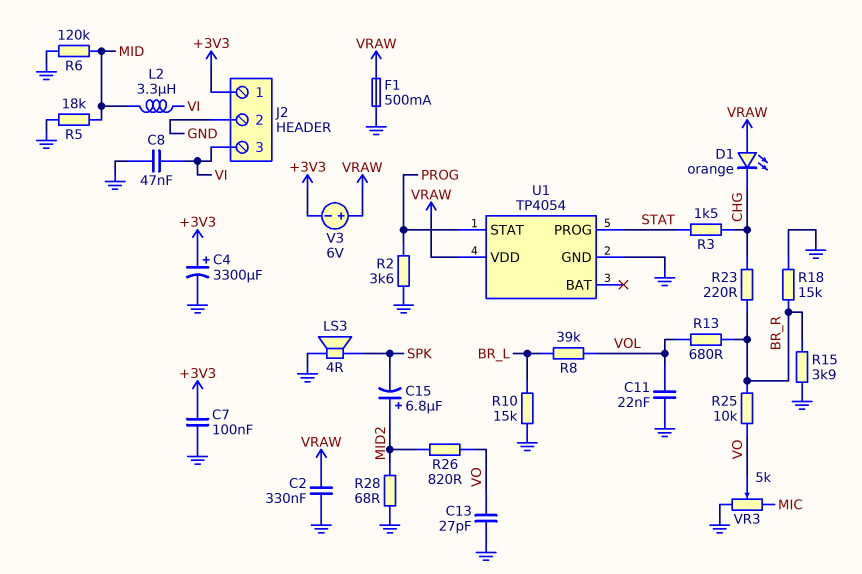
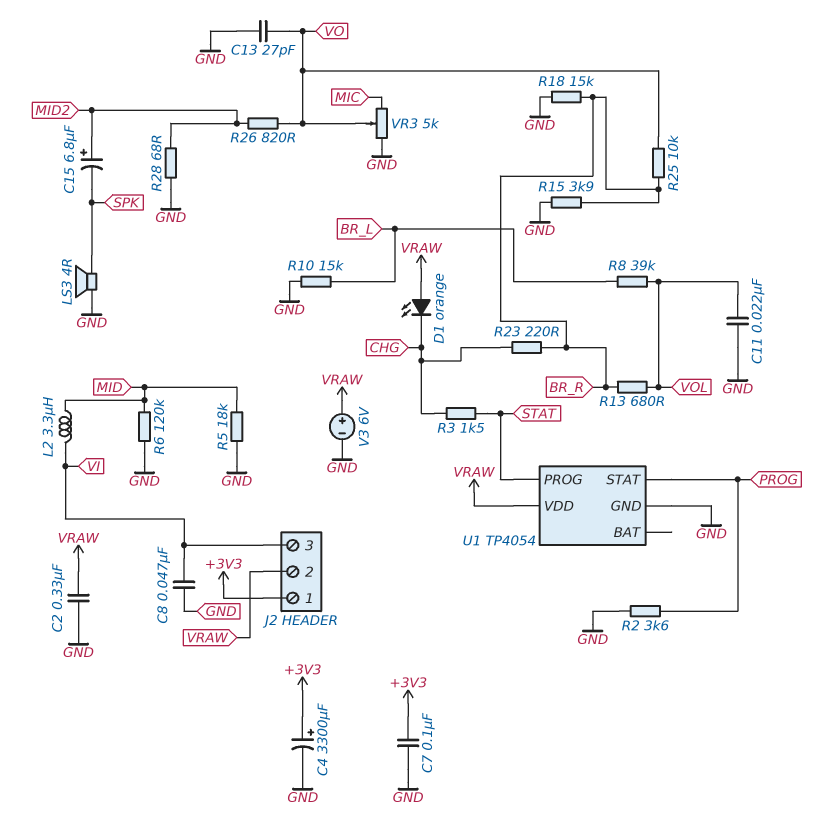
F1: 500mA (GND, VRAW) -> none
J2 pin 2: GND -> VRAW
V3: 6V (plus VRAW, minus +3V3) -> 6V (plus VRAW, minus GND)

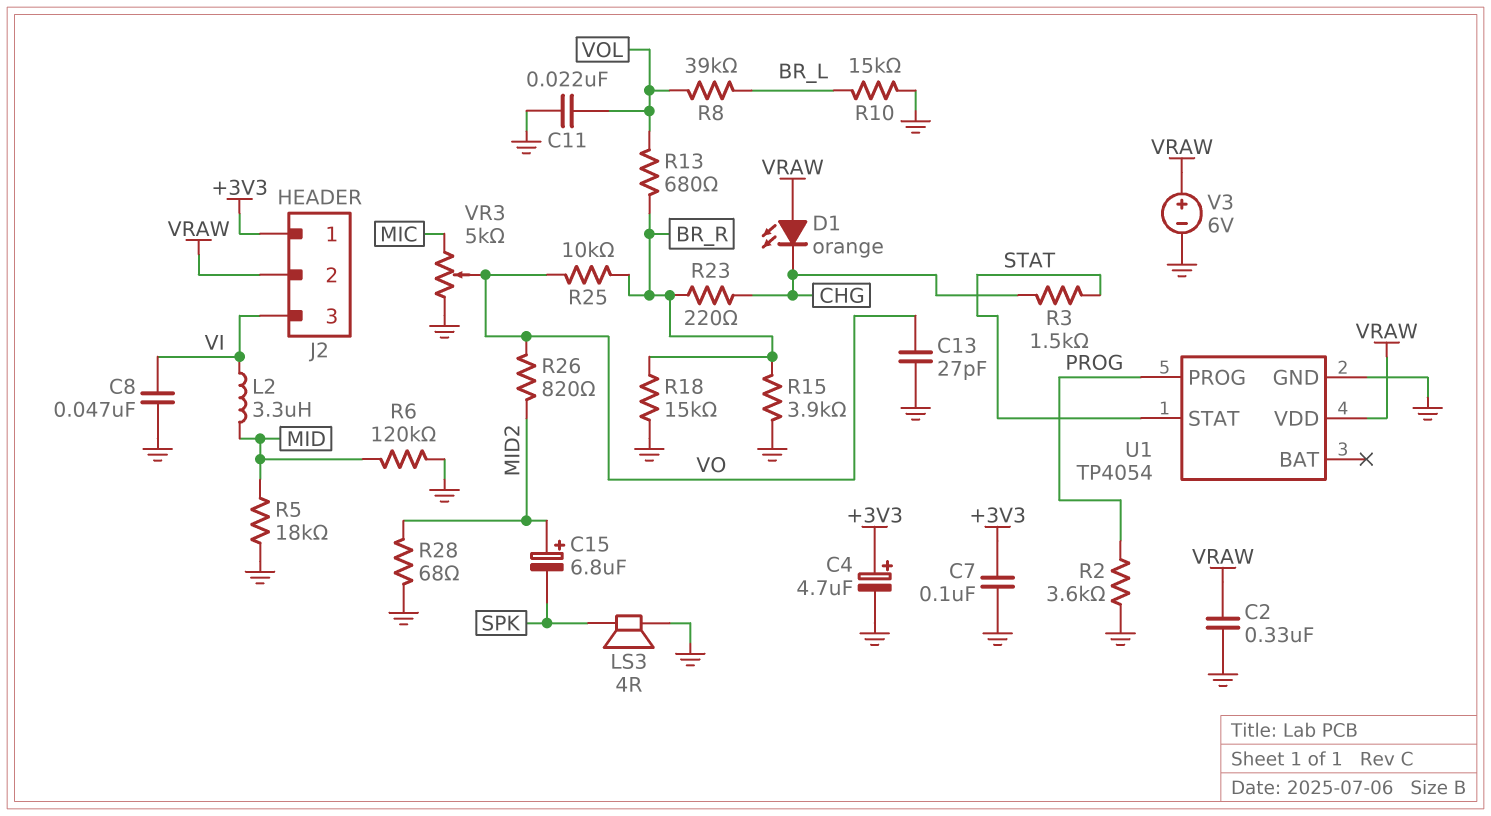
C4: 3300uF (plus +3V3, minus GND) -> 4.7uF (plus +3V3, minus GND)
U1 pin PROG: STAT -> PROG
U1 pin STAT: PROG -> STAT

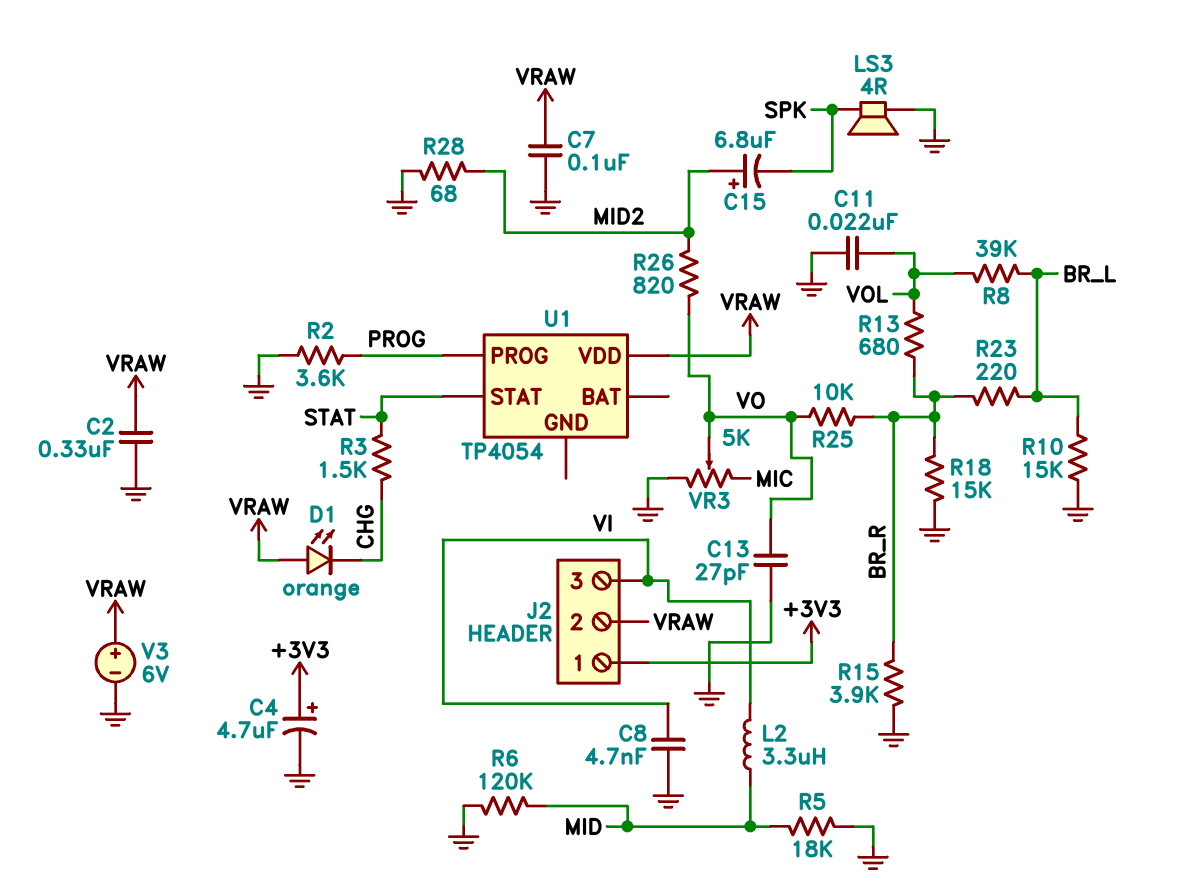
C7: 100nF (+3V3, GND) -> 100nF (GND, VRAW)
C8: 47nF (GND, VI) -> 4.7nF (GND, VI)
R23: 220 (BR_R, CHG) -> 220 (BR_L, BR_R)
U1 pin GND: GND -> none

